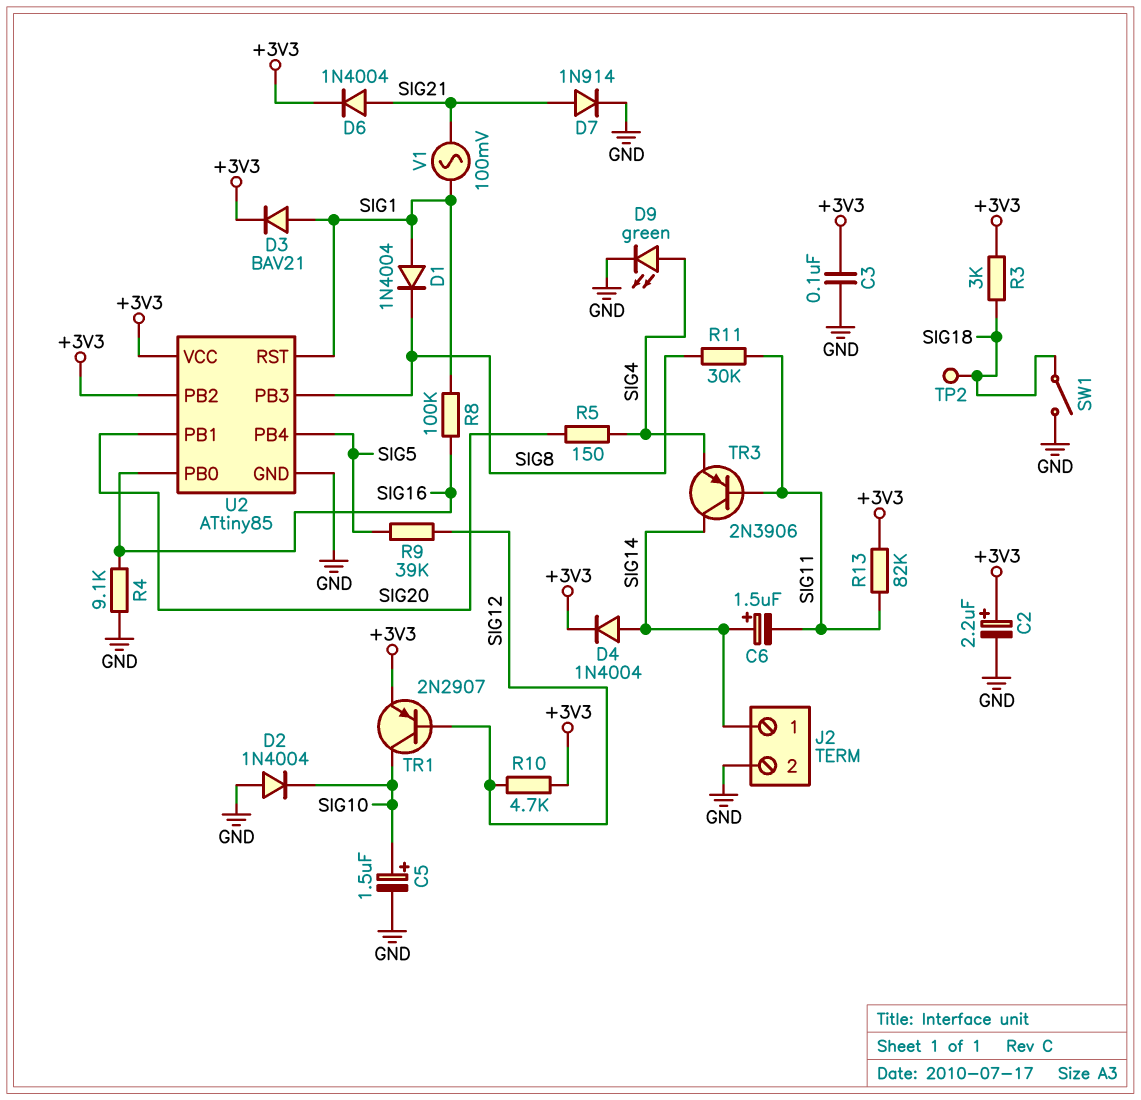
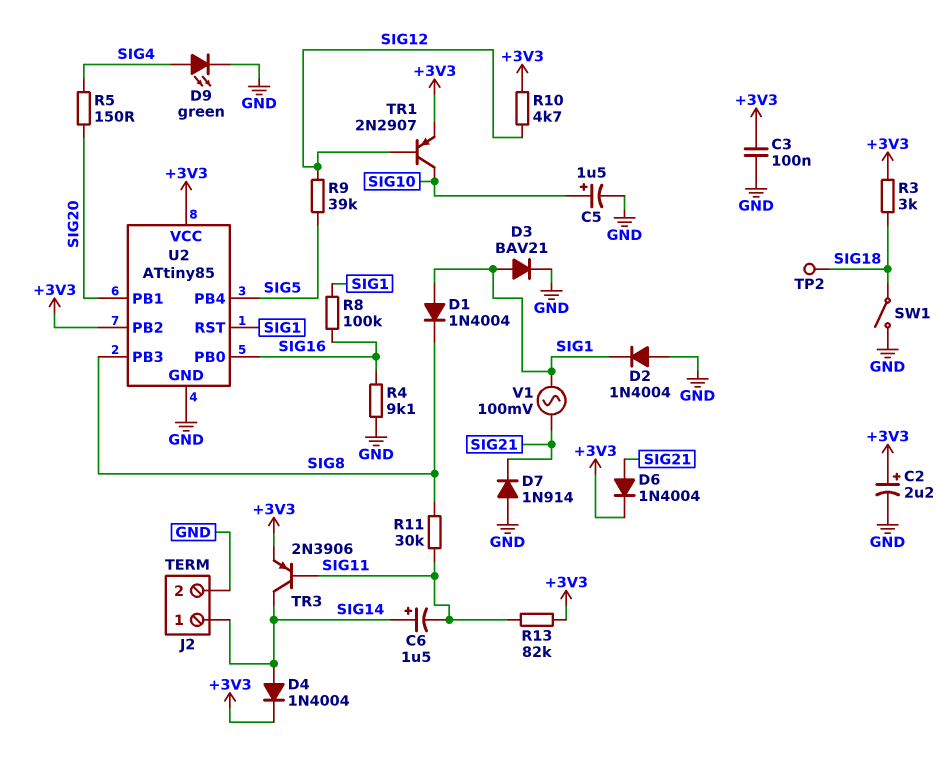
D2: diode 1N4004 (A GND, K SIG10) -> diode 1N4004 (A GND, K SIG1)
D3: diode BAV21 (A SIG1, K +3V3) -> diode BAV21 (A SIG1, K GND)
D7: diode 1N914 (A SIG21, K GND) -> diode 1N914 (A GND, K SIG21)
TR3: PNP 2N3906 (B SIG11, C SIG14, E SIG4) -> PNP 2N3906 (B SIG11, C SIG14, E +3V3)

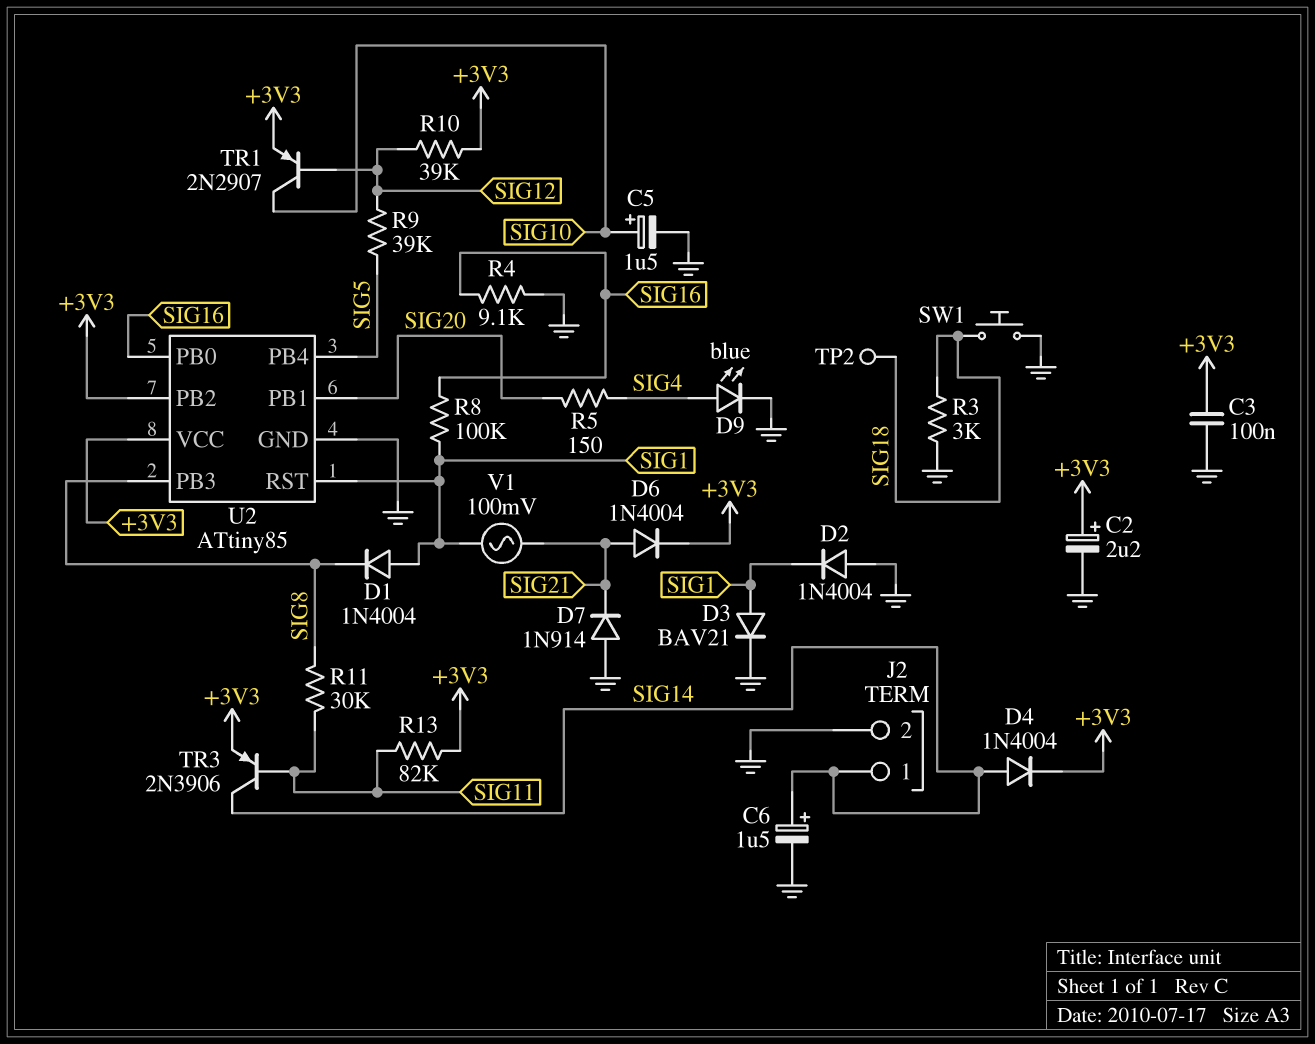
C6: 1.5uF (plus SIG14, minus SIG11) -> 1.5uF (plus SIG14, minus GND)
D9: LED green (A SIG4, K GND) -> LED blue (A SIG4, K GND)
R3: 3k (+3V3, SIG18) -> 3k (GND, SIG18)
R10: 4.7k (+3V3, SIG12) -> 39k (+3V3, SIG12)
SW1: switch (GND, SIG18) -> button (GND, SIG18)

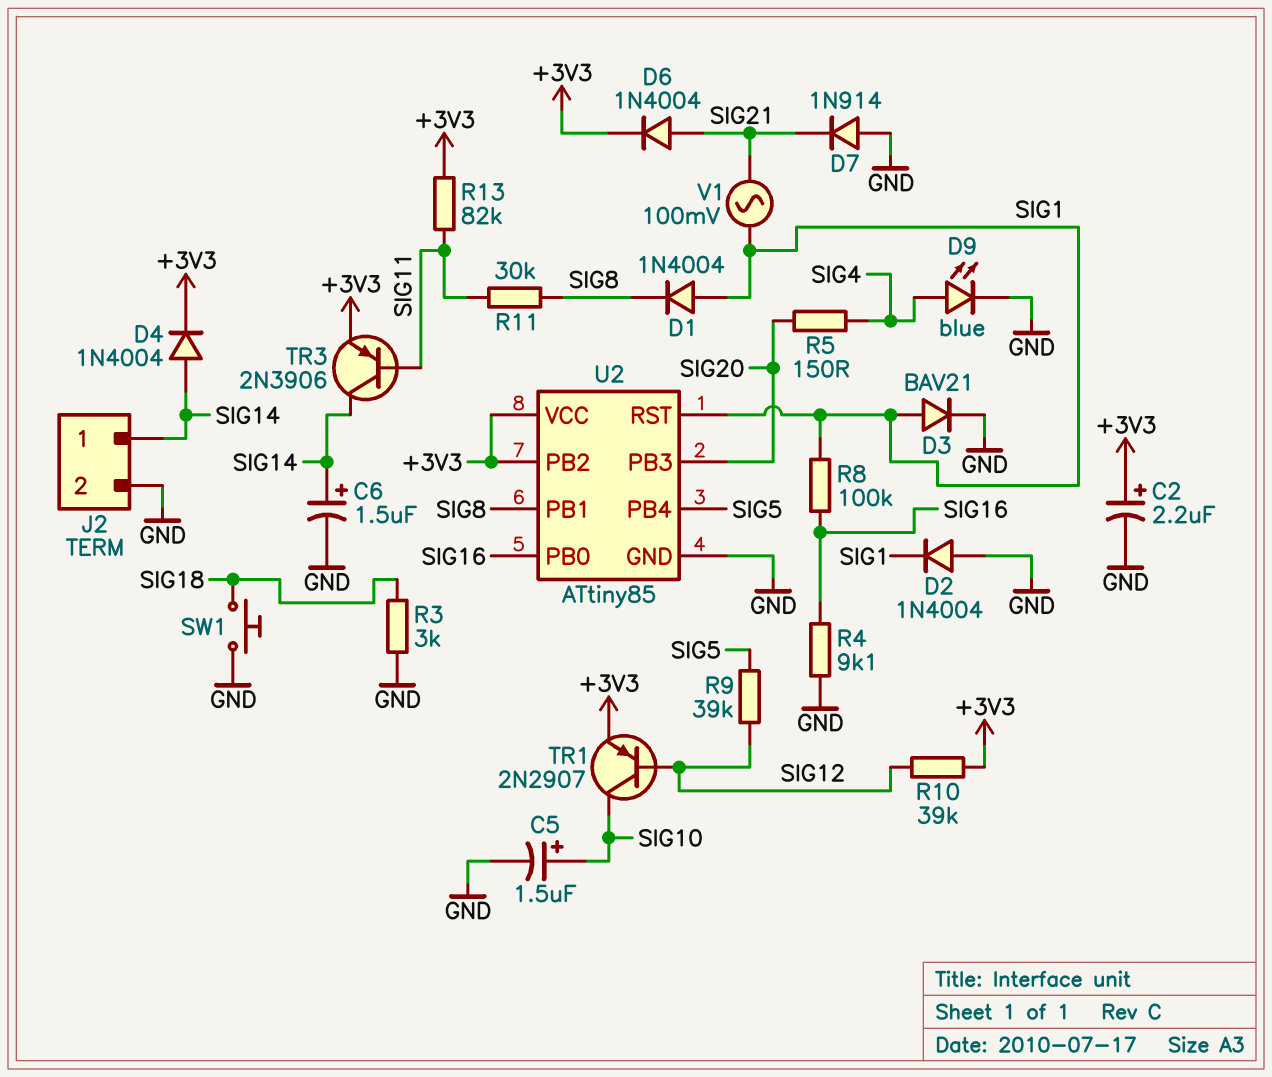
C3: 100nF (+3V3, GND) -> none
TP2: test point (SIG18) -> none
U2 pin PB1: SIG20 -> SIG8
U2 pin PB3: SIG8 -> SIG20

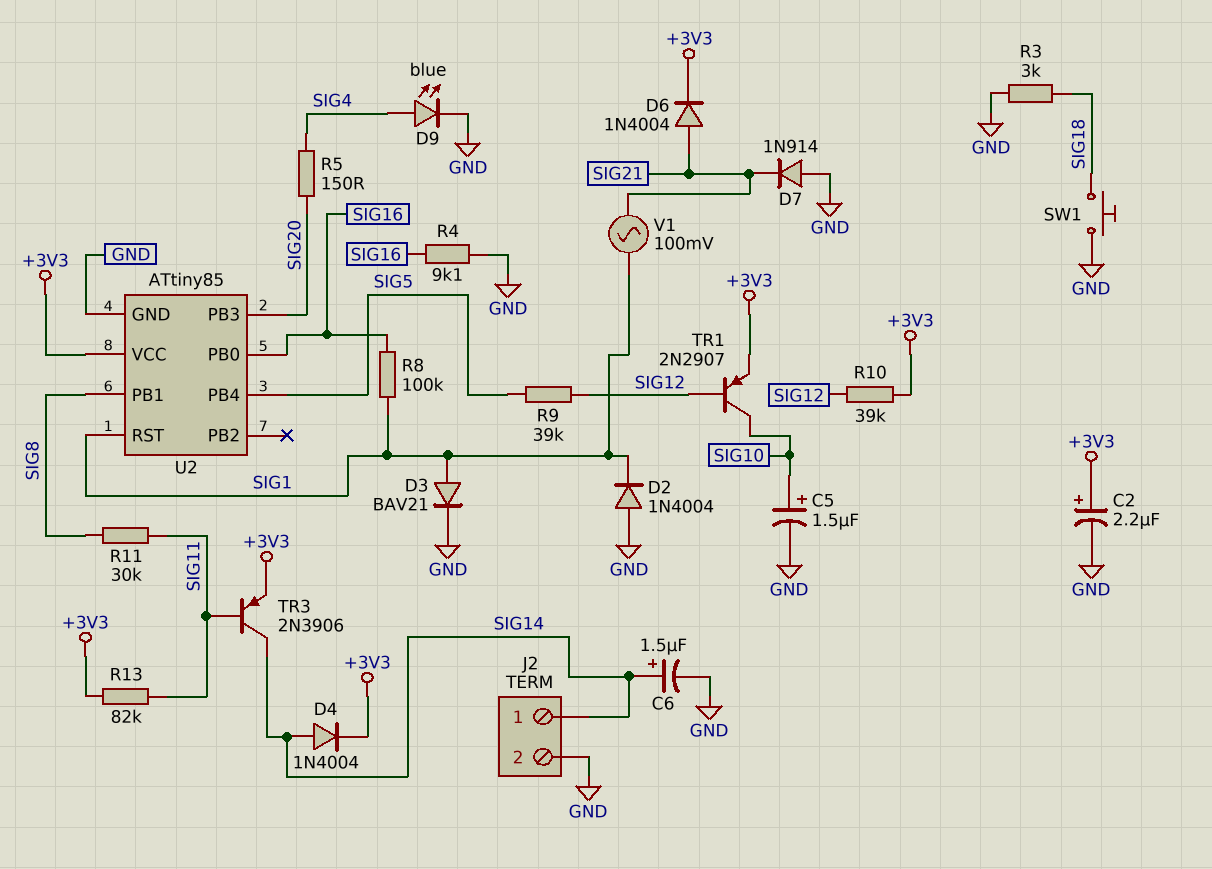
D1: diode 1N4004 (A SIG1, K SIG8) -> none
U2 pin PB2: +3V3 -> none

